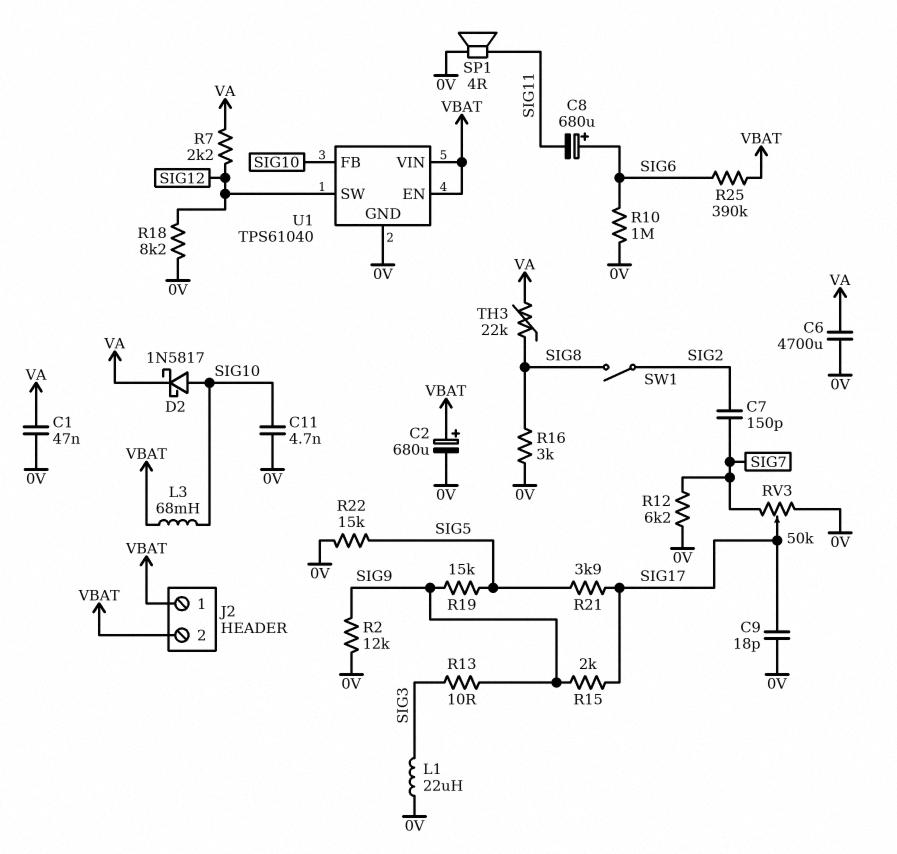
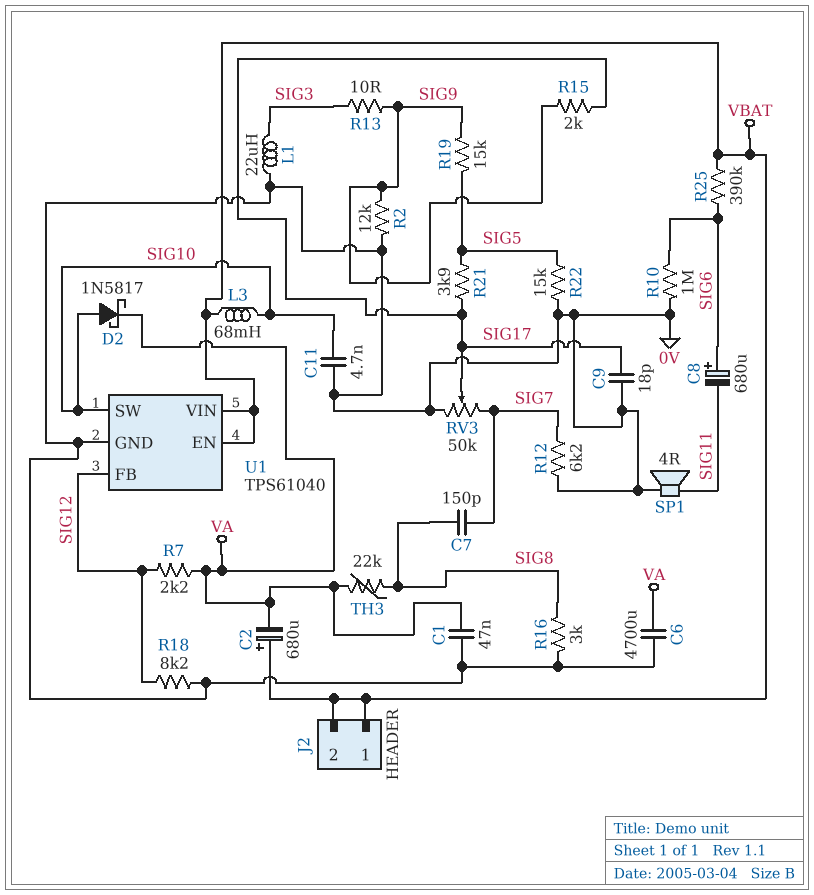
C2: 680uF (plus VBAT, minus 0V) -> 680uF (plus VBAT, minus VA)
C7: 150pF (SIG2, SIG7) -> 150pF (SIG7, SIG8)
SW1: switch (SIG2, SIG8) -> none
U1 pin FB: SIG10 -> SIG12
U1 pin SW: SIG12 -> SIG10

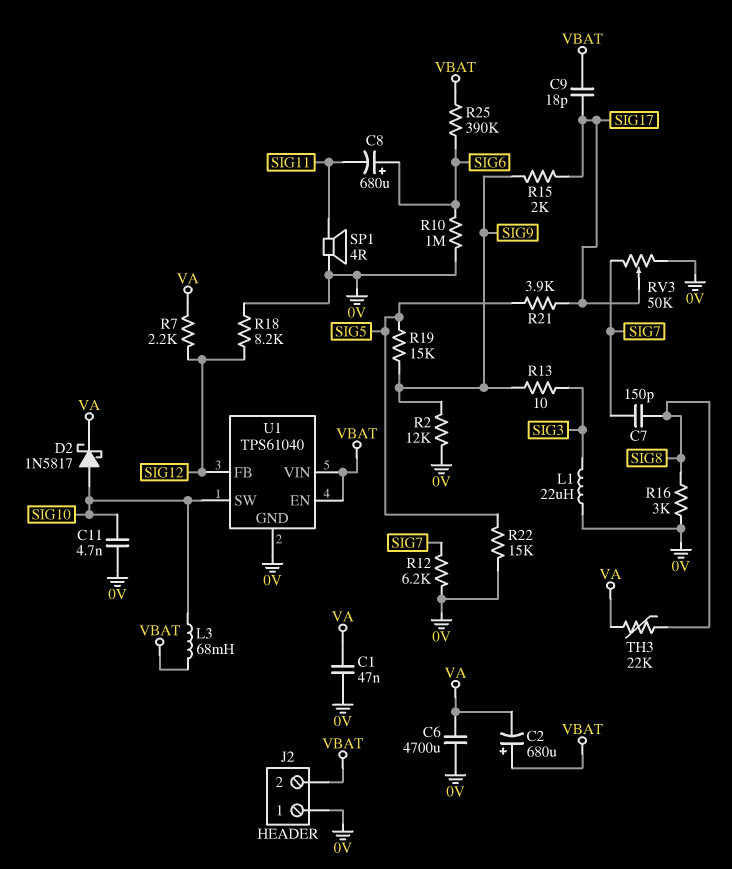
C9: 18pF (0V, SIG17) -> 18pF (SIG17, VBAT)
J2 pin 1: VBAT -> 0V

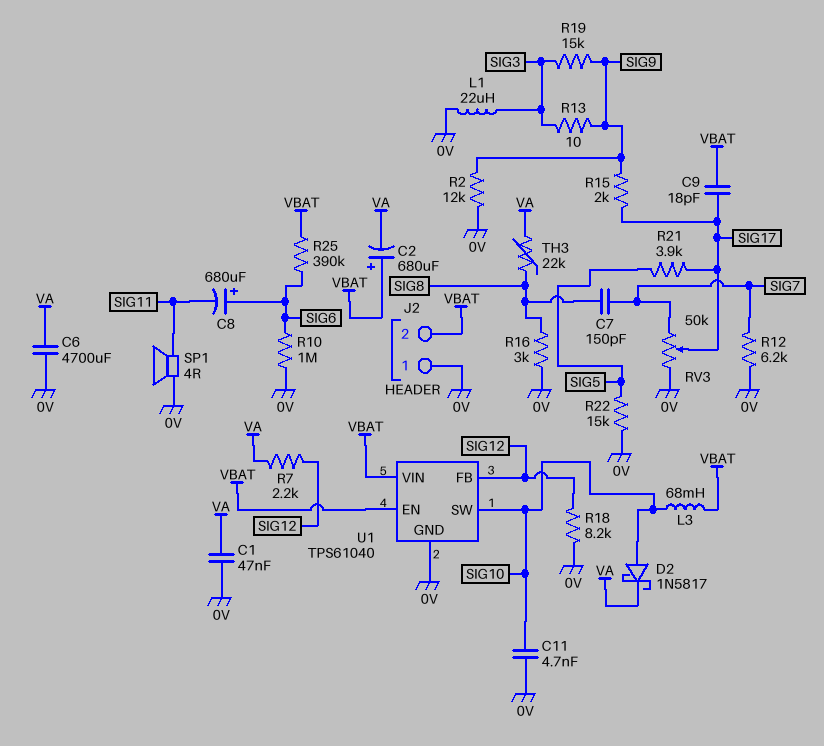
R19: 15k (SIG5, SIG9) -> 15k (SIG3, SIG9)

